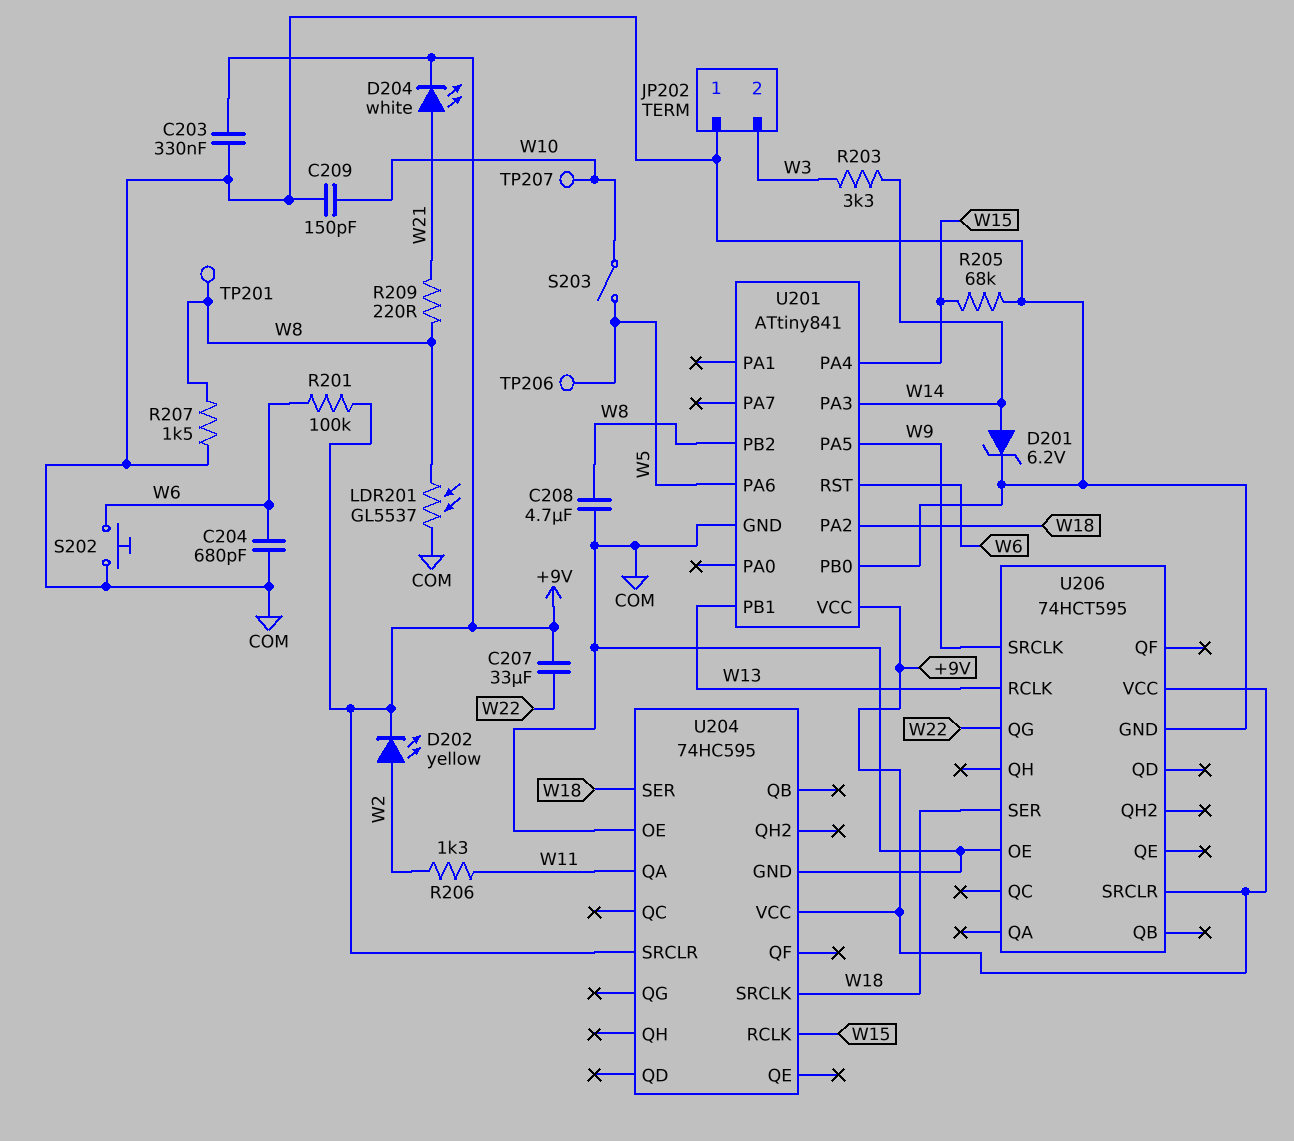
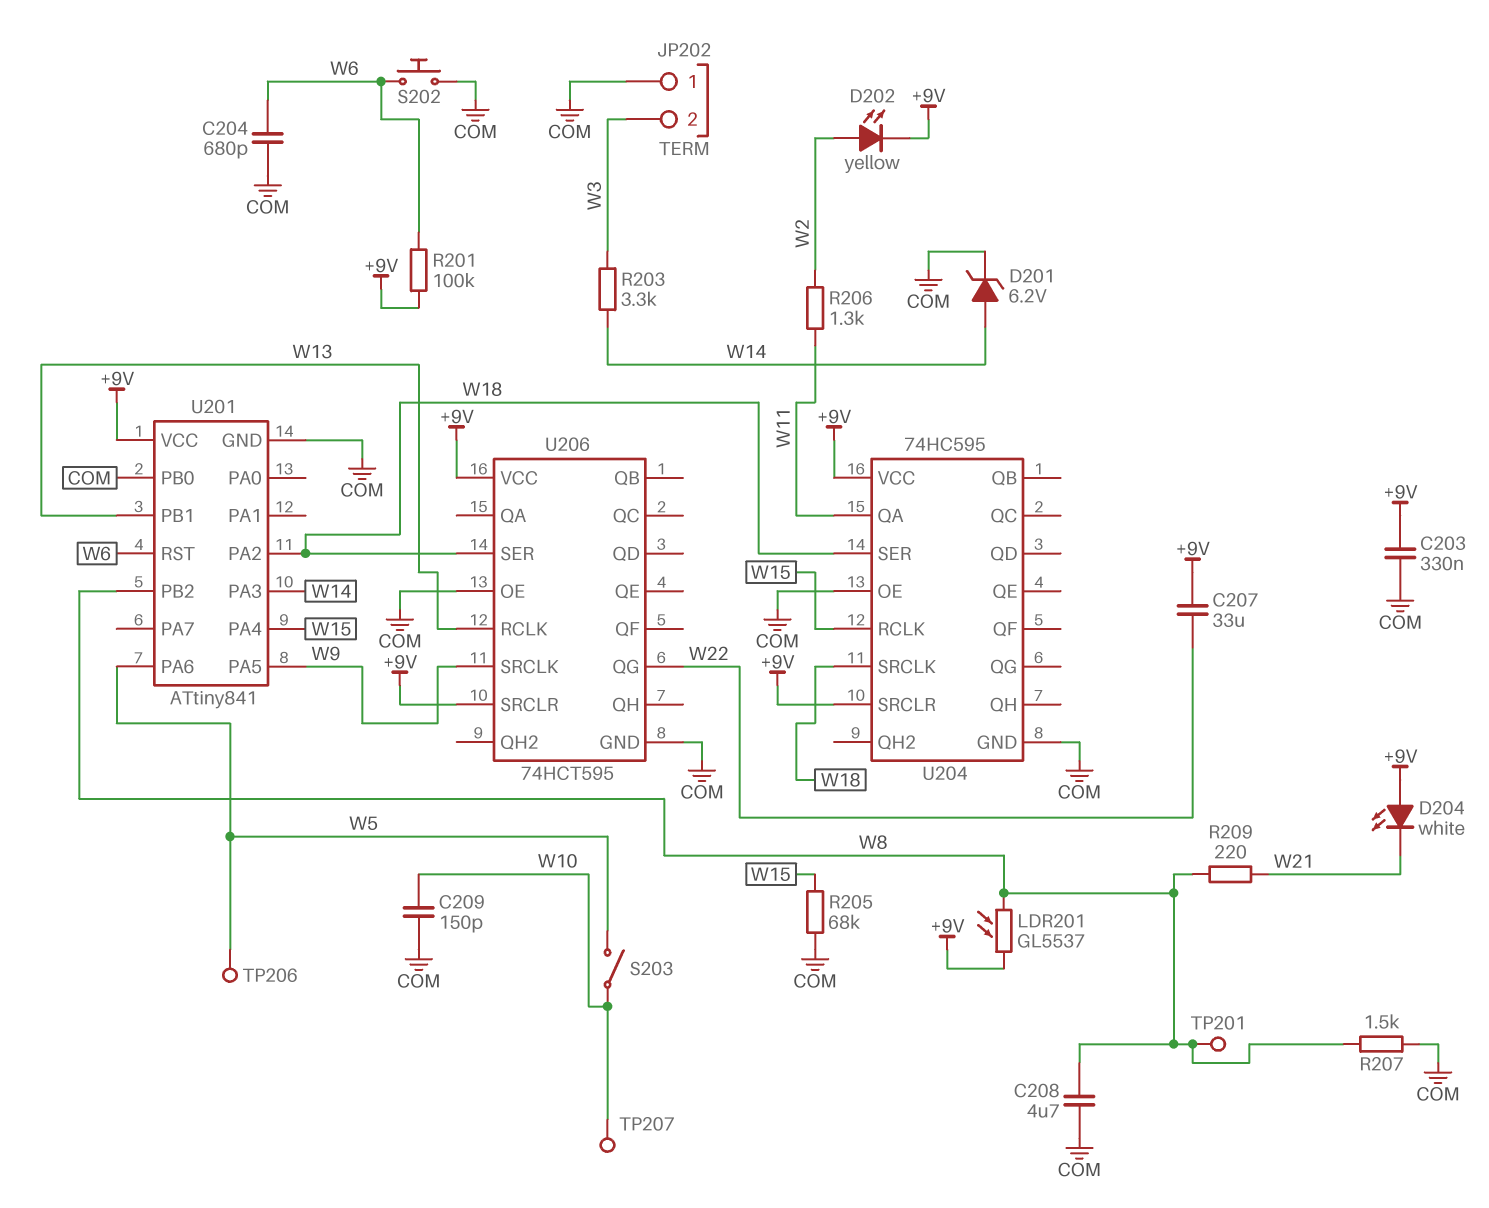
D204: LED white (A W21, K +9V) -> LED white (A +9V, K W21)
LDR201: GL5537 (COM, W8) -> GL5537 (+9V, W8)

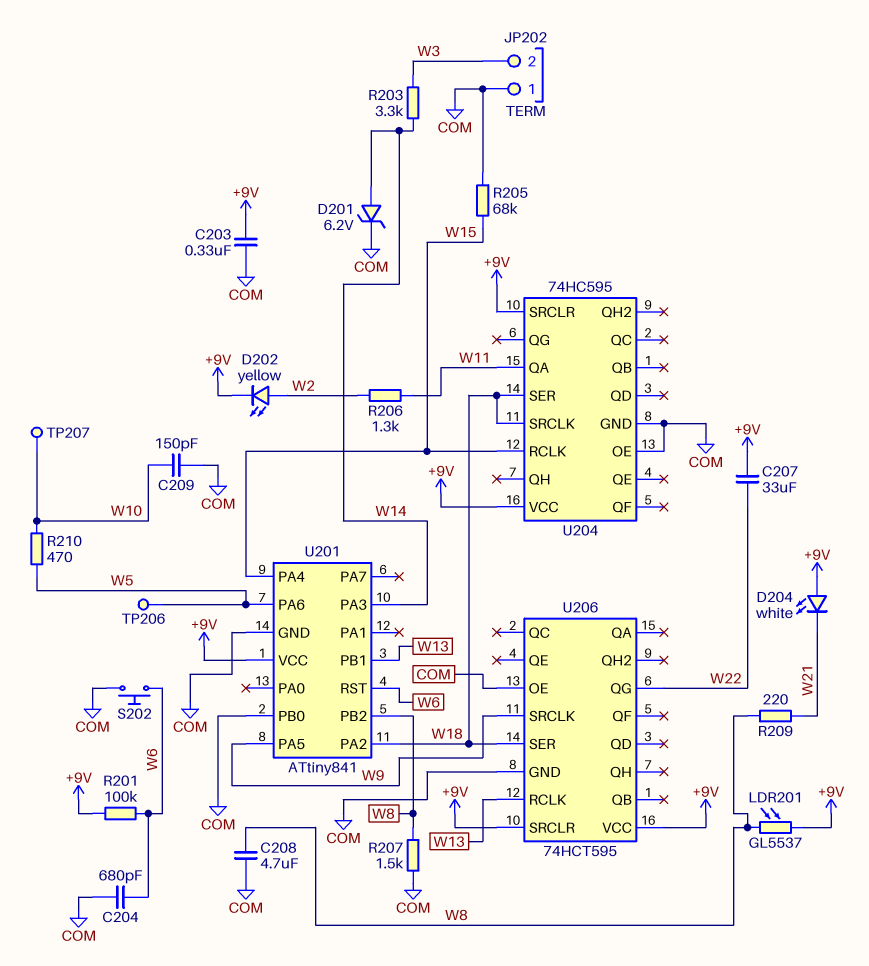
R210: none -> 470 (W5, W10)
S203: switch (W5, W10) -> none
TP201: test point (W8) -> none

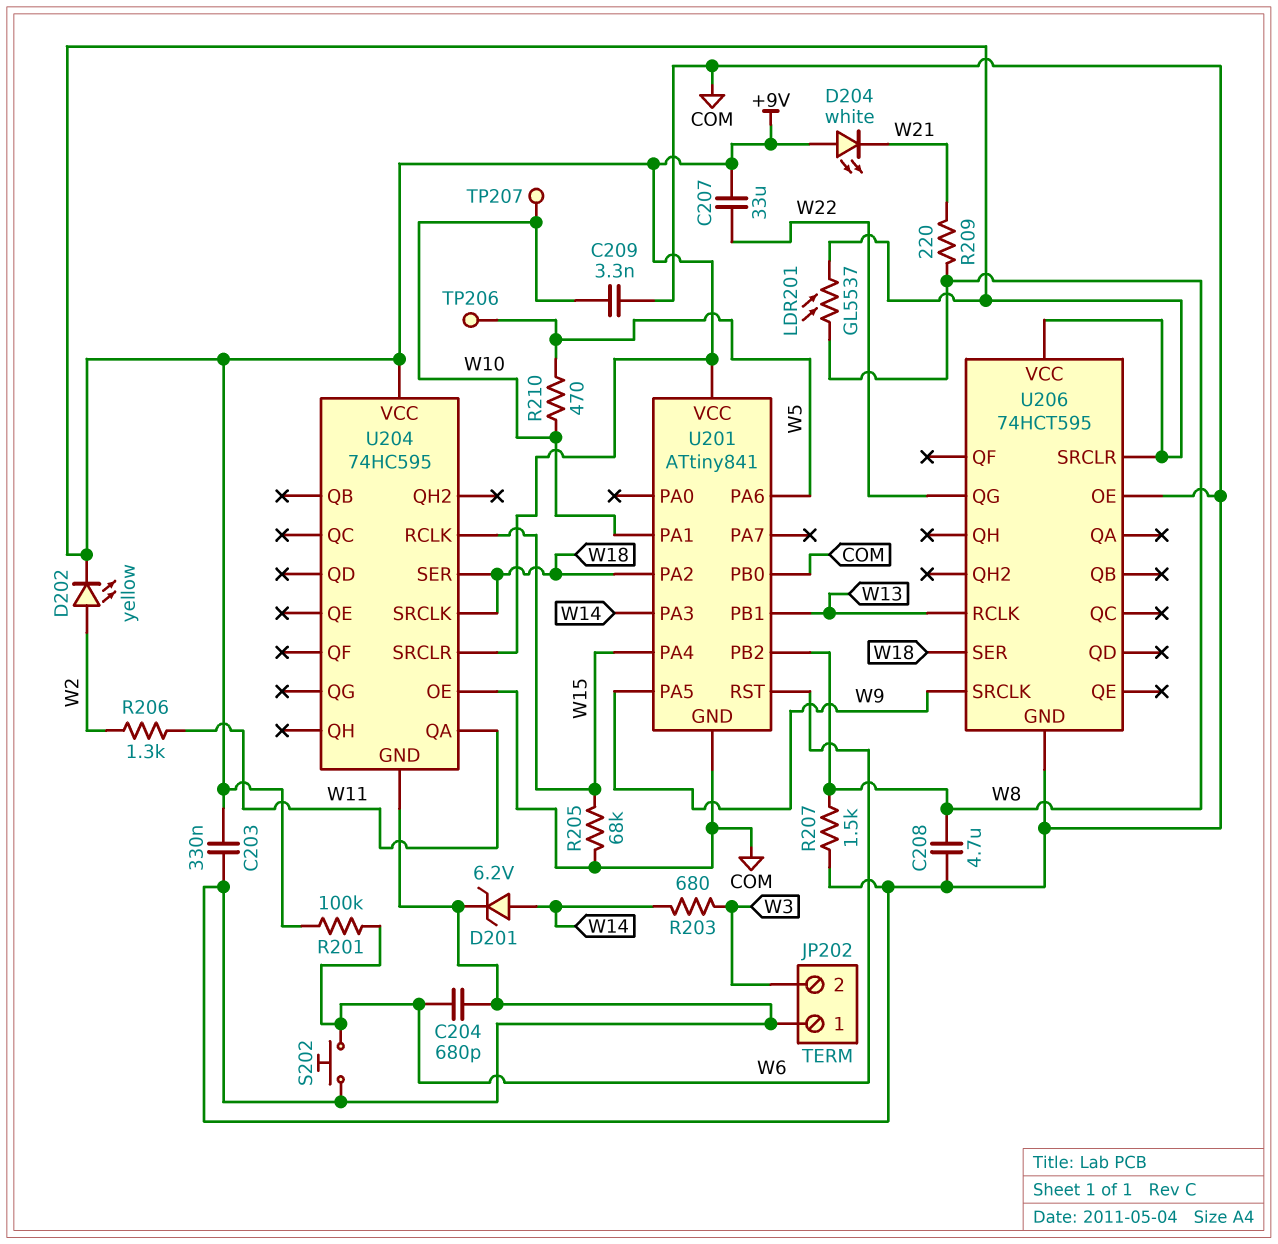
C209: 150pF (COM, W10) -> 3.3nF (COM, W10)
R203: 3.3k (W3, W14) -> 680 (W3, W14)
U201 pin PA1: none -> W10

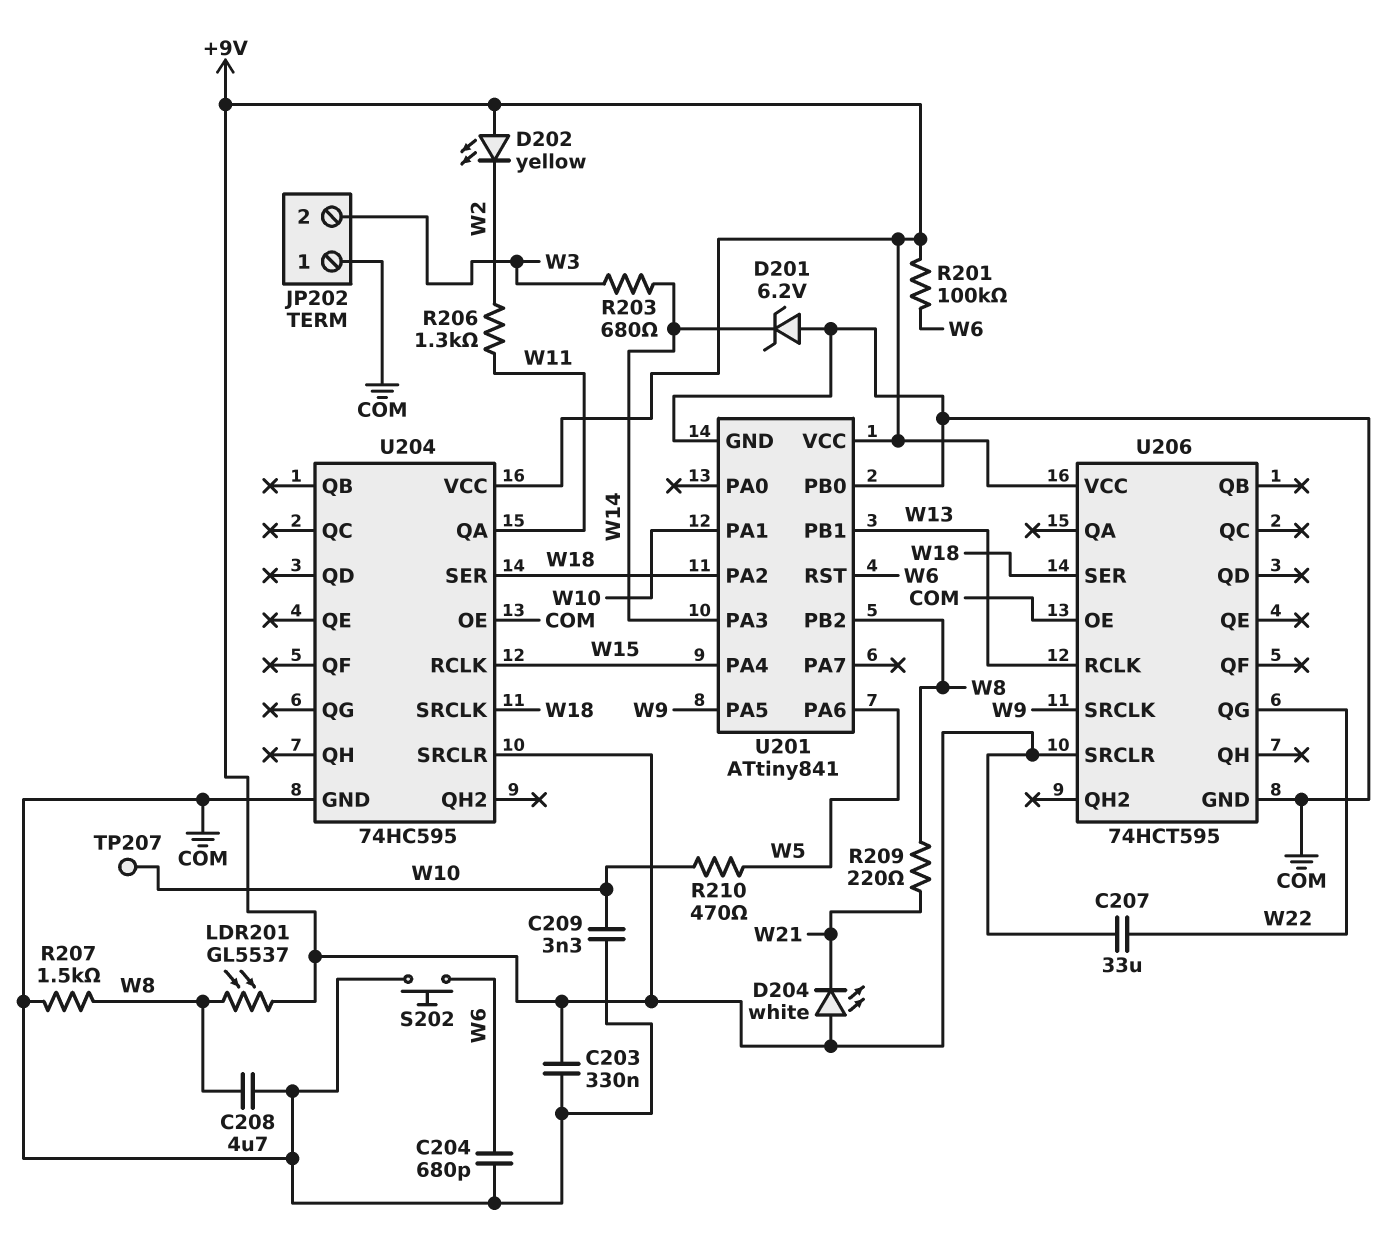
D201: zener 6.2V (A W14, K COM) -> zener 6.2V (A COM, K W14)
D202: LED yellow (A W2, K +9V) -> LED yellow (A +9V, K W2)
R205: 68k (COM, W15) -> none
TP206: test point (W5) -> none

